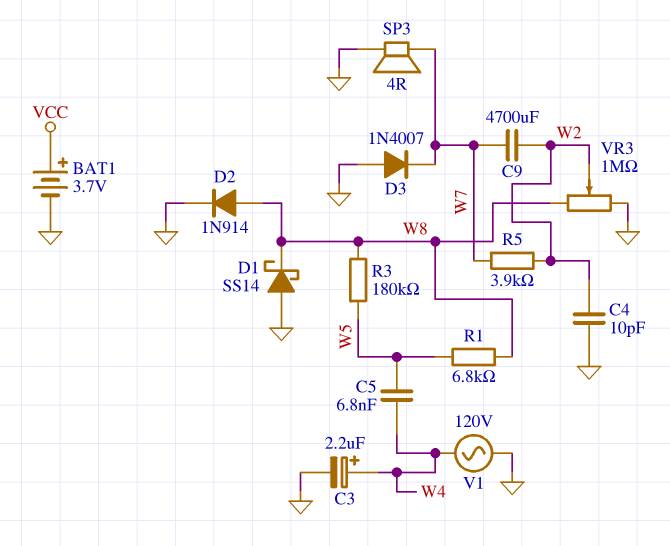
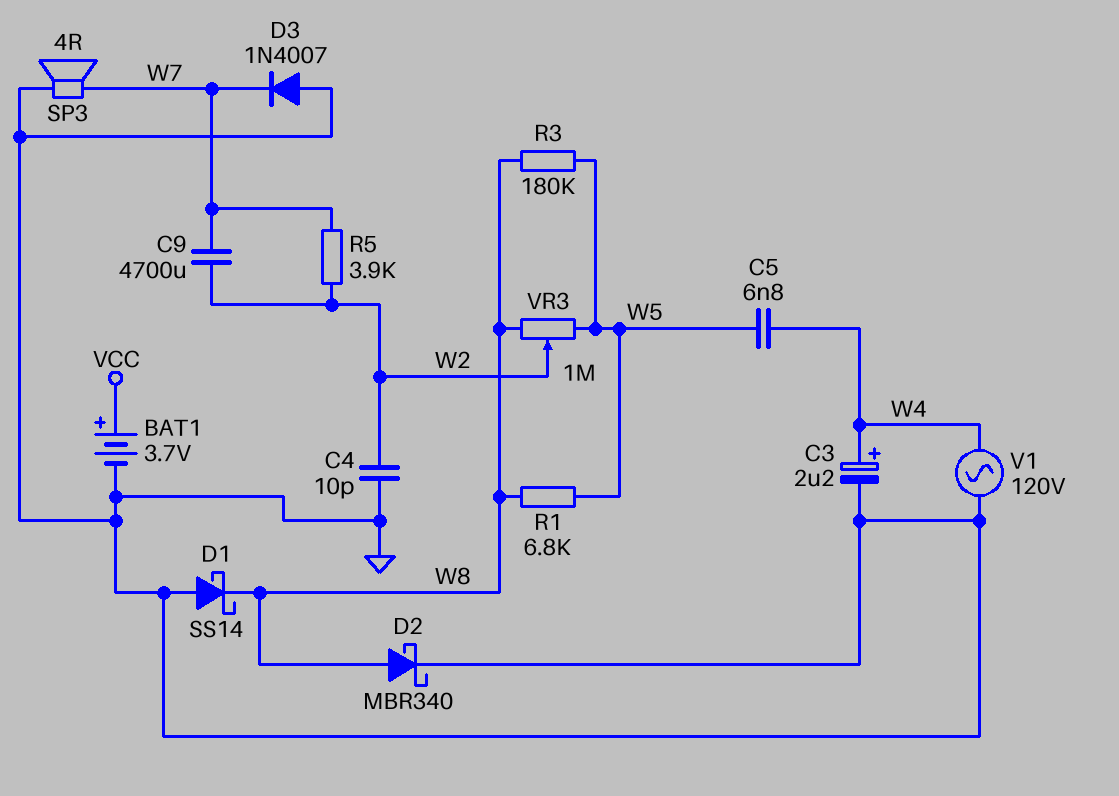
D2: diode 1N914 (A W8, K GND) -> schottky MBR340 (A W8, K GND)
VR3: 1M (GND, W8, wiper W2) -> 1M (W5, W8, wiper W2)

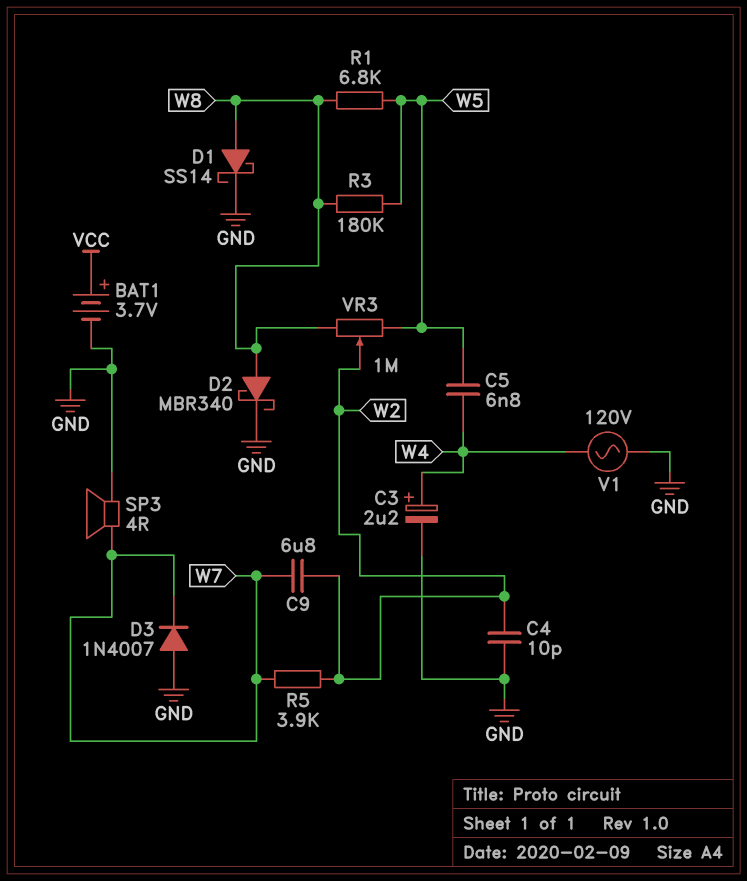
C9: 4700uF (W2, W7) -> 6.8uF (W2, W7)
D1: schottky SS14 (A GND, K W8) -> schottky SS14 (A W8, K GND)

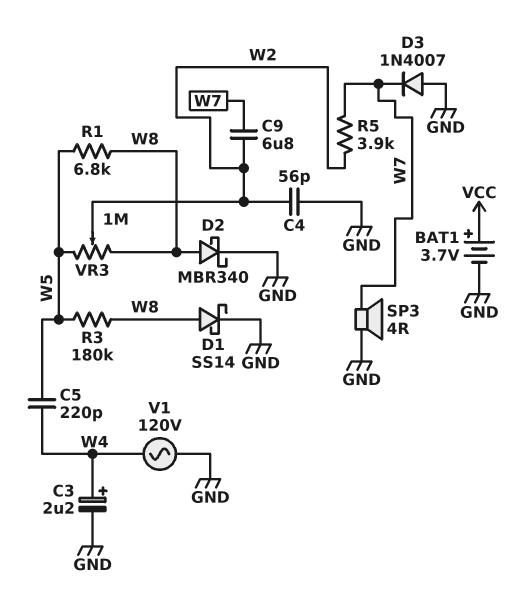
C4: 10pF (GND, W2) -> 56pF (GND, W2)
C5: 6.8nF (W4, W5) -> 220pF (W4, W5)

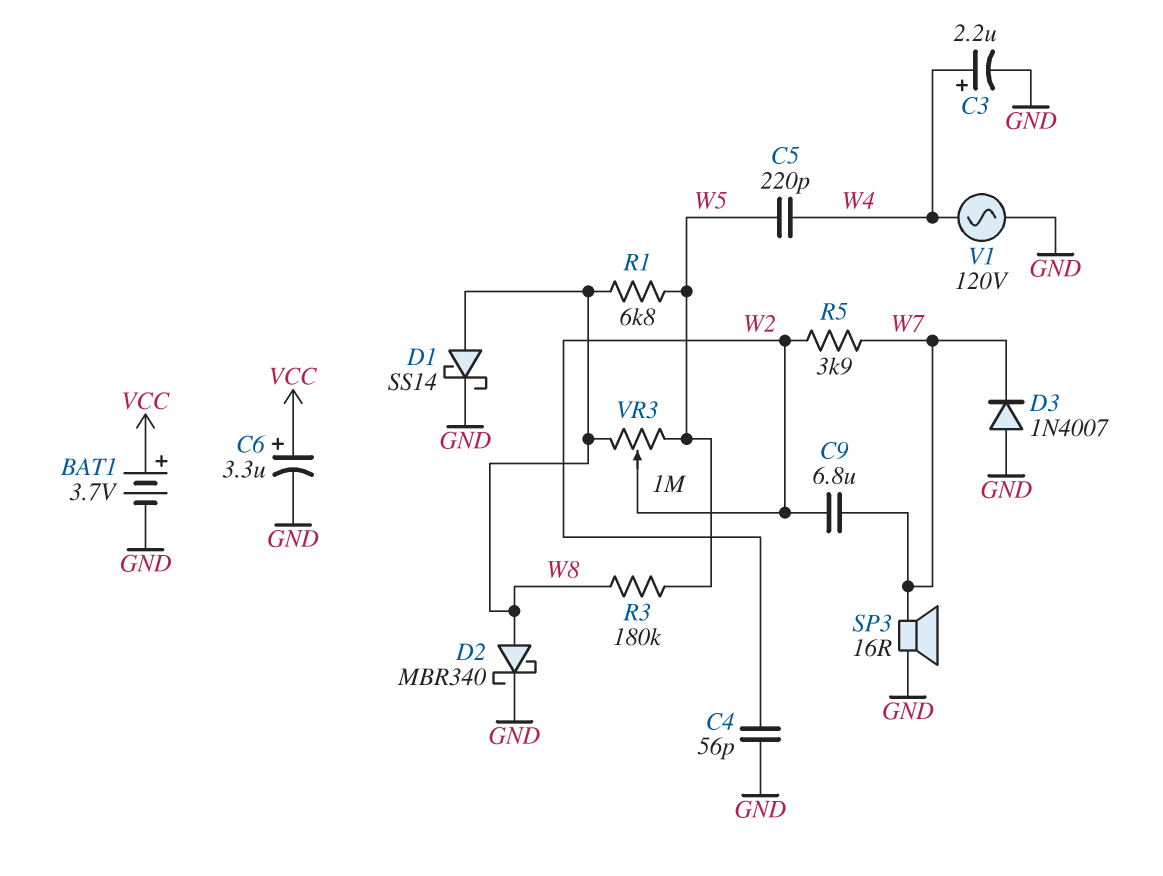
C6: none -> 3.3uF (plus VCC, minus GND)
SP3: speaker 4R (GND, W7) -> speaker 16R (GND, W7)

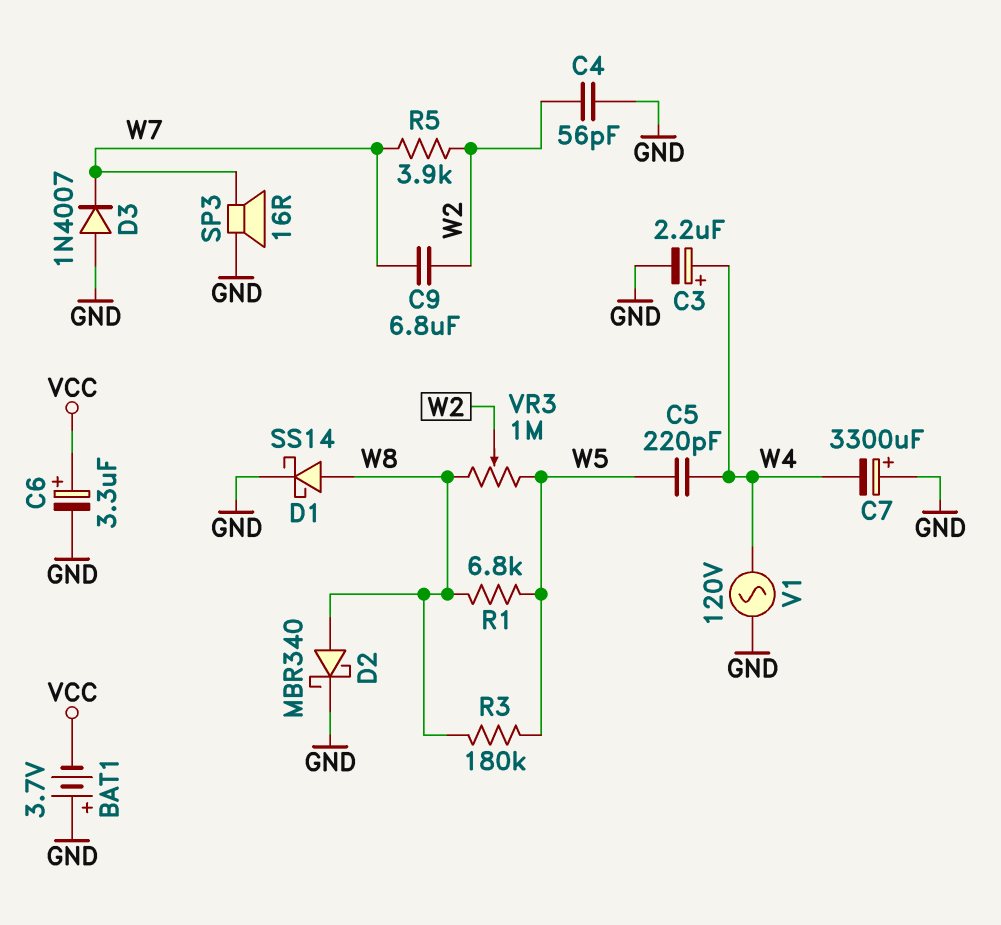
BAT1: 3.7V (plus VCC, minus GND) -> 3.7V (plus GND, minus VCC)
C7: none -> 3300uF (plus GND, minus W4)

